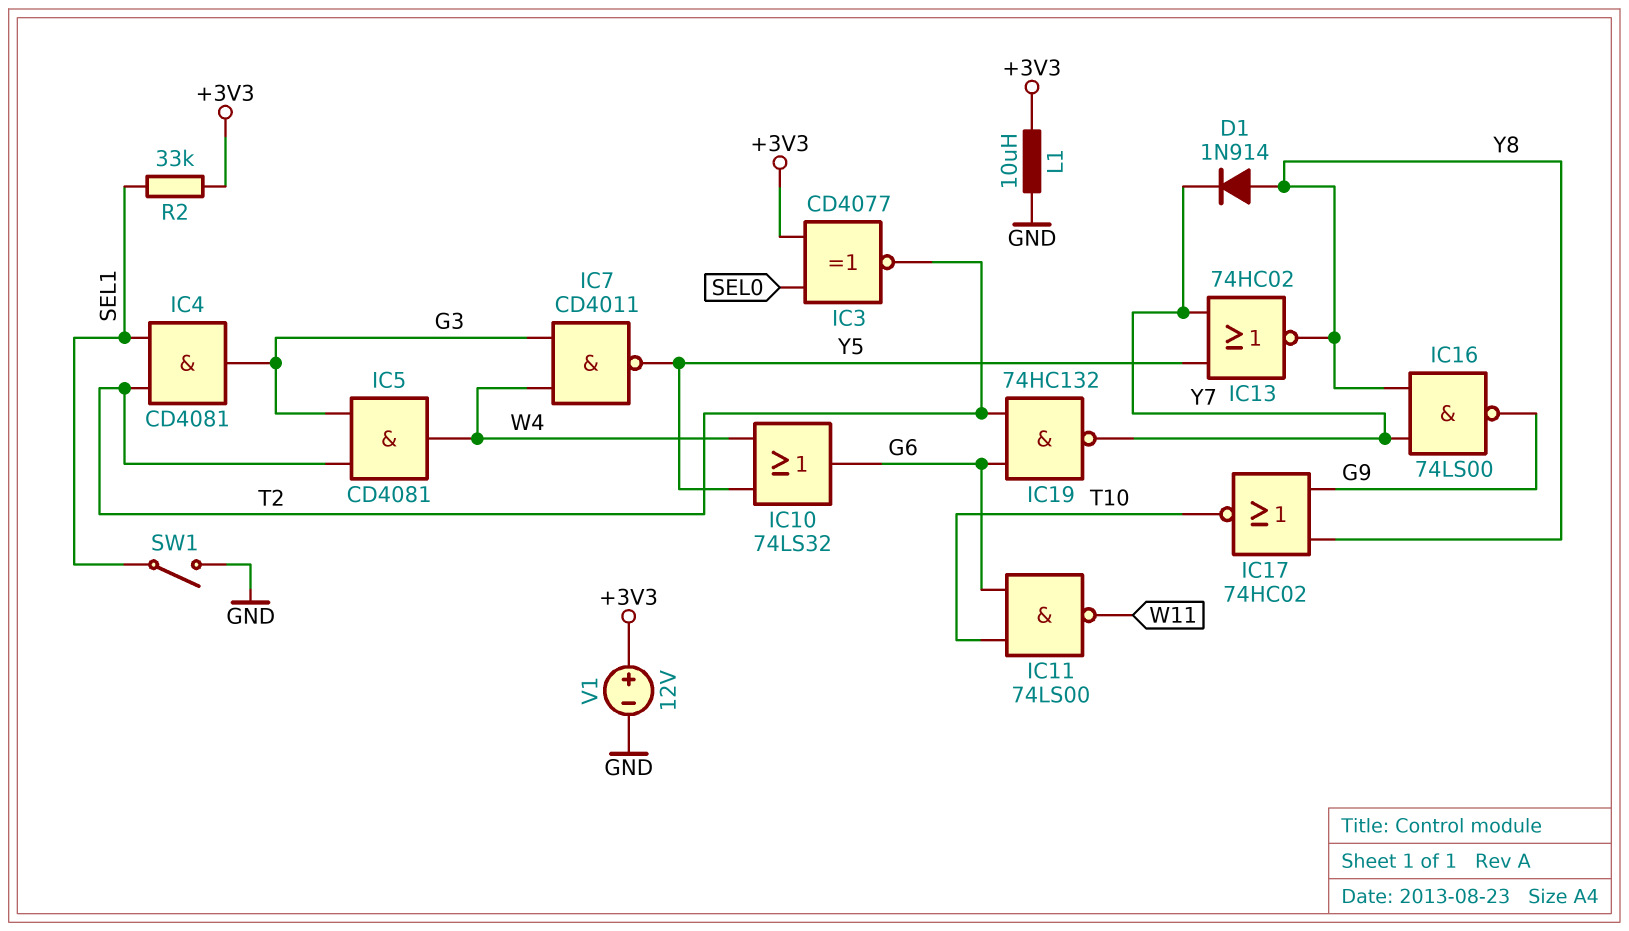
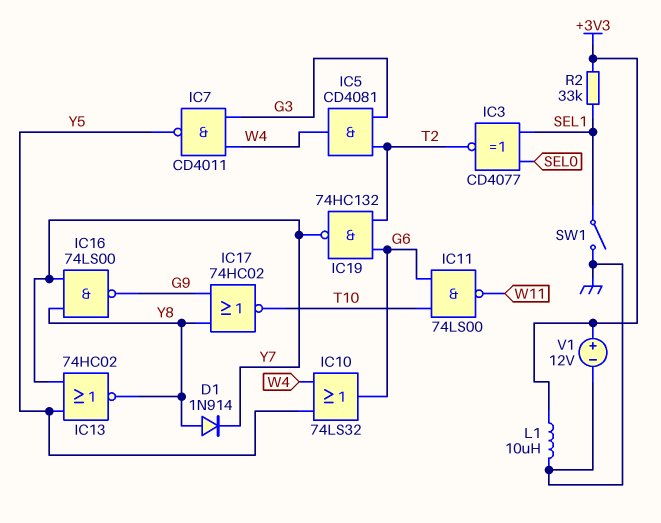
IC3: XNOR CD4077 (in +3V3, in SEL0, out T2) -> XNOR CD4077 (in SEL0, in SEL1, out T2)
IC4: AND CD4081 (in SEL1, in T2, out G3) -> none

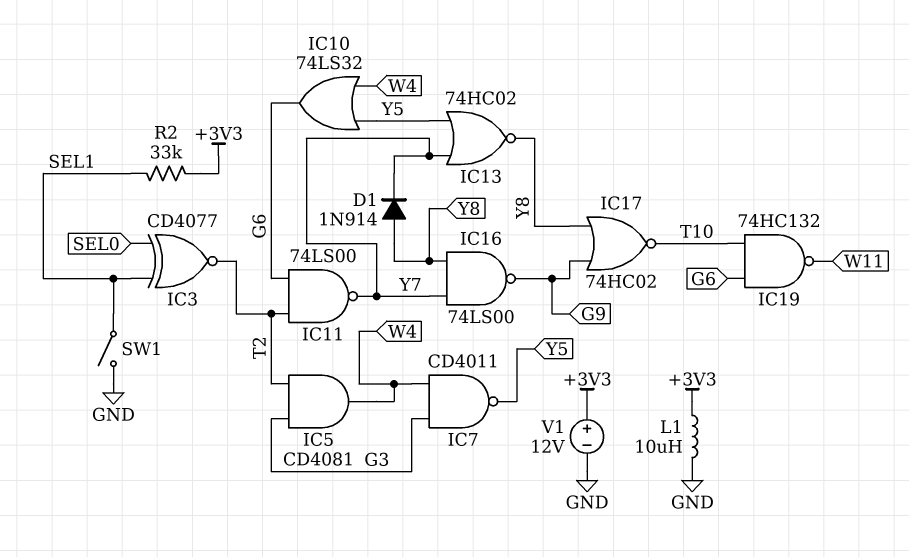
IC11: NAND 74LS00 (in G6, in T10, out W11) -> NAND 74LS00 (in G6, in T2, out Y7)
IC19: NAND 74HC132 (in G6, in T2, out Y7) -> NAND 74HC132 (in G6, in T10, out W11)

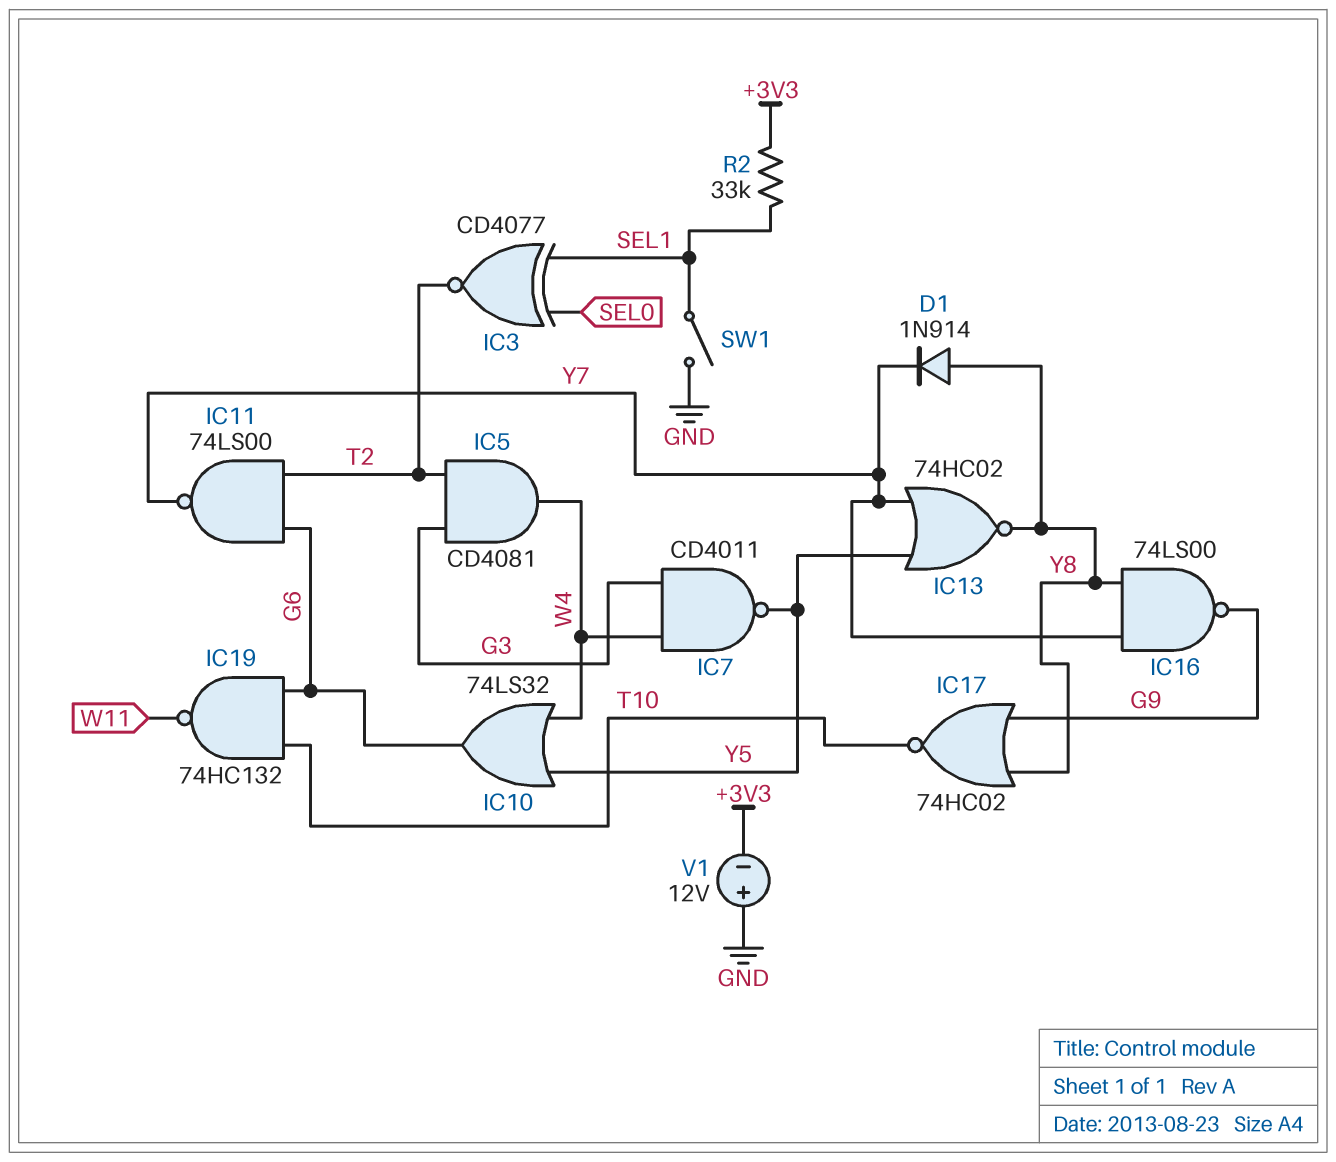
L1: 10uH (+3V3, GND) -> none
V1: 12V (plus +3V3, minus GND) -> 12V (plus GND, minus +3V3)

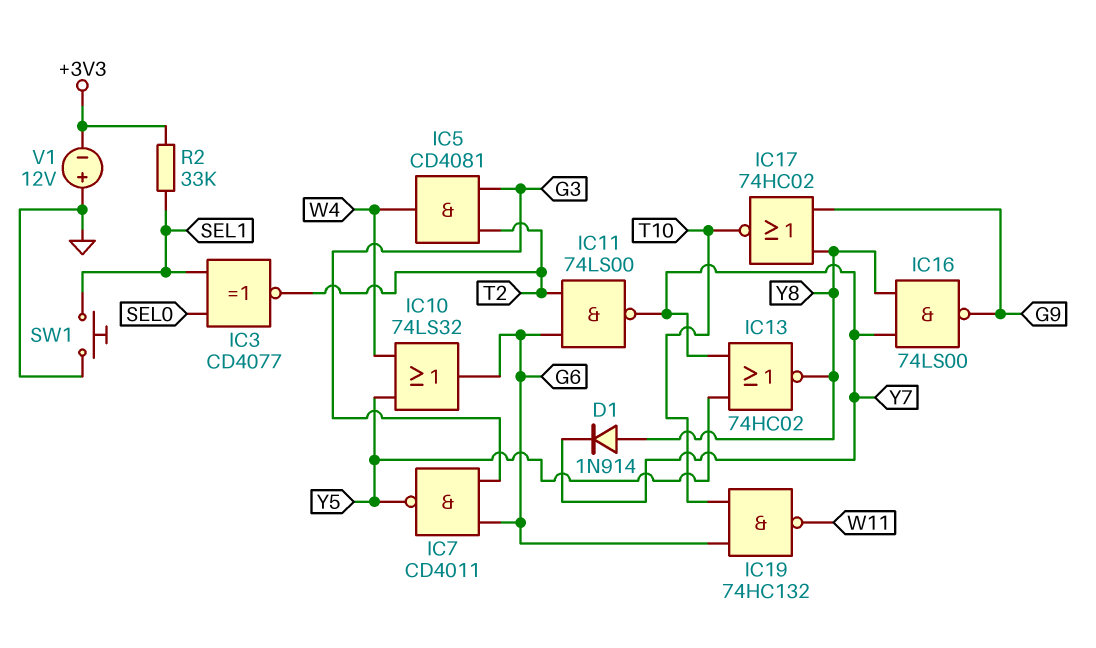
IC7: NAND CD4011 (in G3, in W4, out Y5) -> NAND CD4011 (in G3, in G6, out Y5)
SW1: switch (GND, SEL1) -> button (GND, SEL1)

